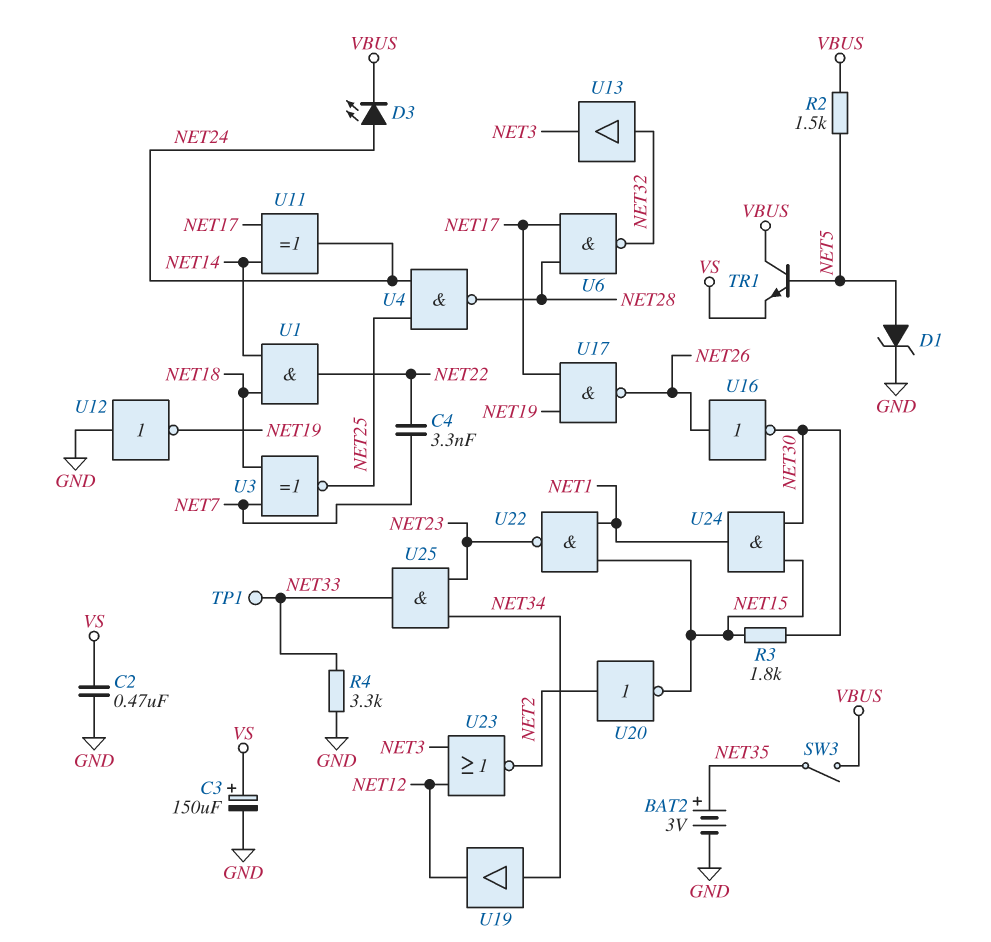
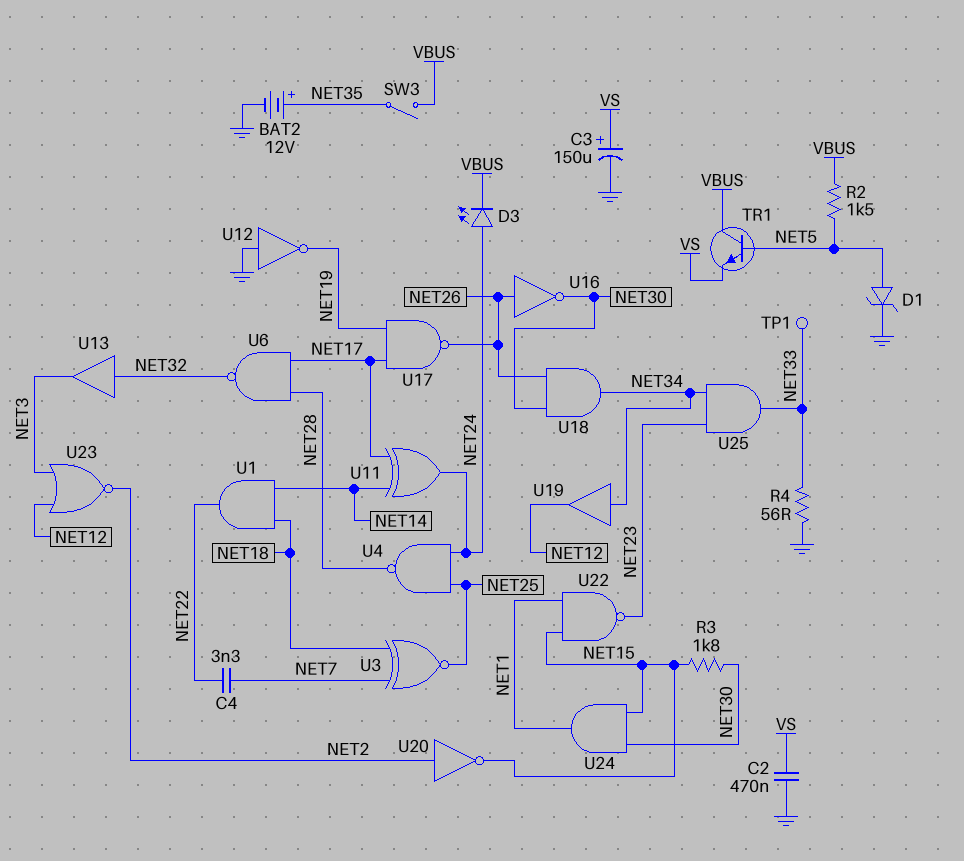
BAT2: 3V (plus NET35, minus GND) -> 12V (plus NET35, minus GND)
R4: 3.3k (GND, NET33) -> 56 (GND, NET33)
U18: none -> AND (in NET26, in NET30, out NET34)

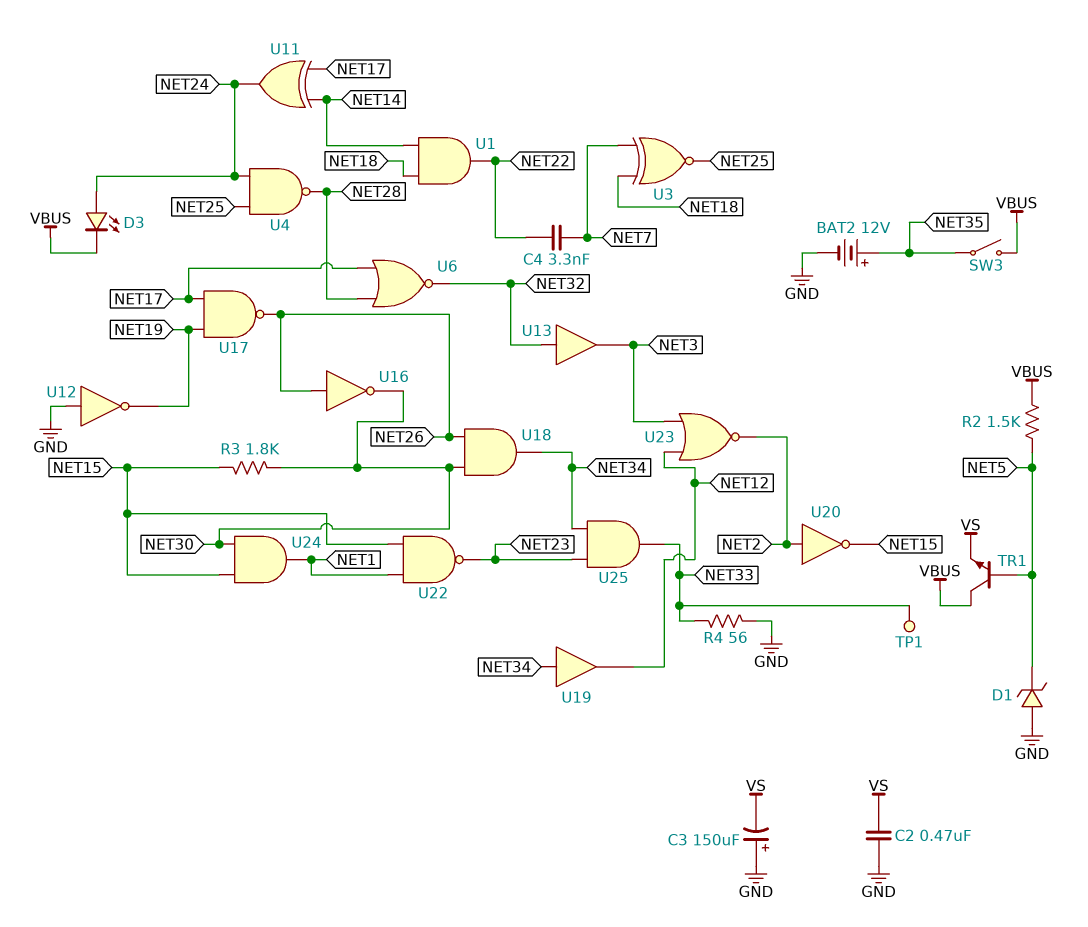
C3: 150uF (plus VS, minus GND) -> 150uF (plus GND, minus VS)
D1: zener (A NET5, K GND) -> zener (A GND, K NET5)
U6: NAND (in NET17, in NET28, out NET32) -> NOR (in NET17, in NET28, out NET32)

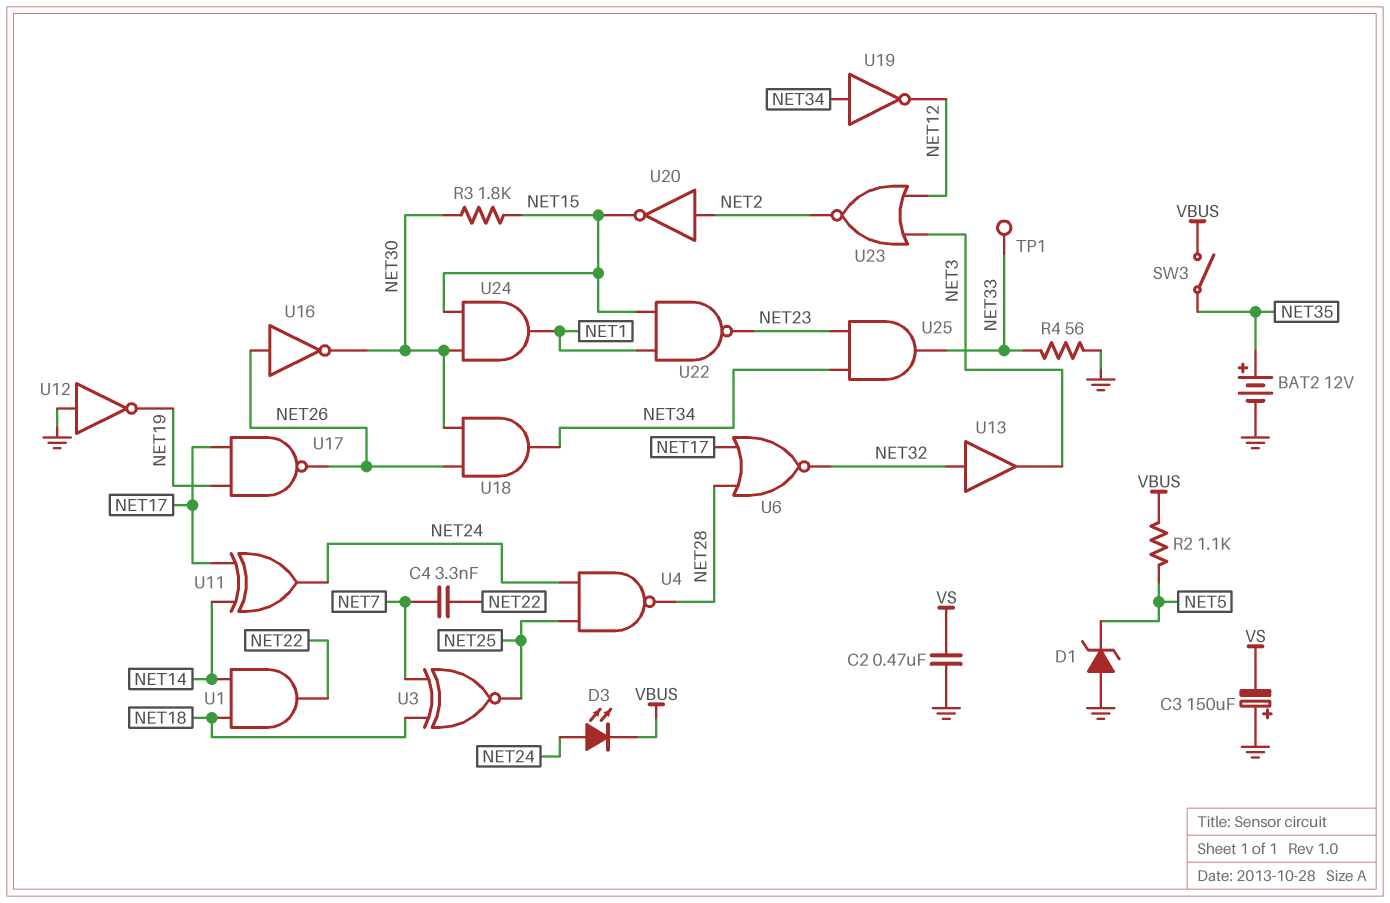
R2: 1.5k (NET5, VBUS) -> 1.1k (NET5, VBUS)
TR1: NPN (B NET5, C VBUS, E VS) -> none
U19: buffer (in NET34, out NET12) -> NOT (in NET34, out NET12)

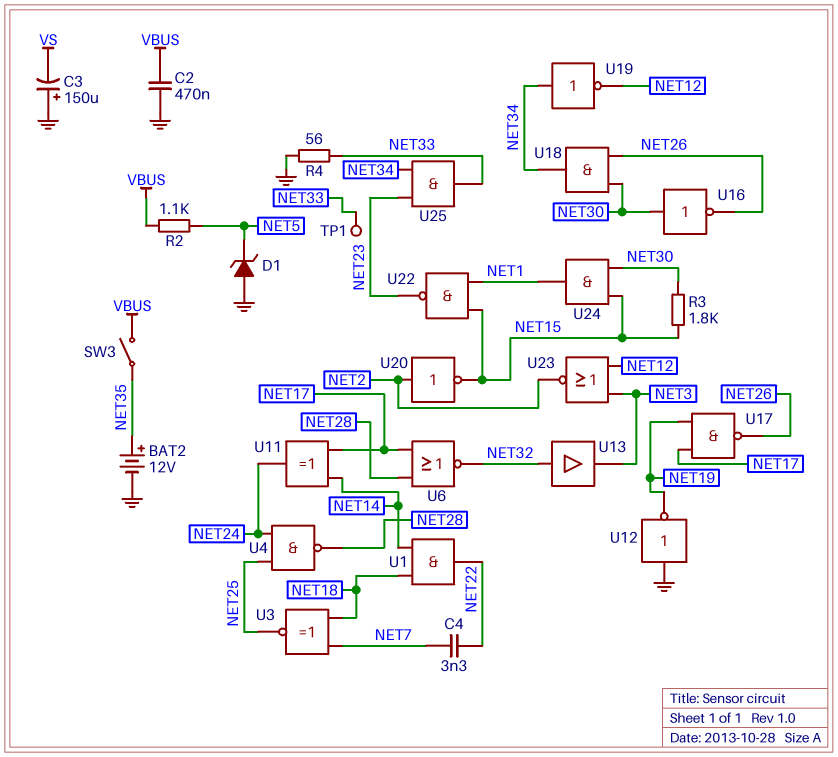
C2: 470nF (GND, VS) -> 470nF (GND, VBUS)
D3: LED (A NET24, K VBUS) -> none
U16: NOT (in NET26, out NET30) -> NOT (in NET30, out NET26)

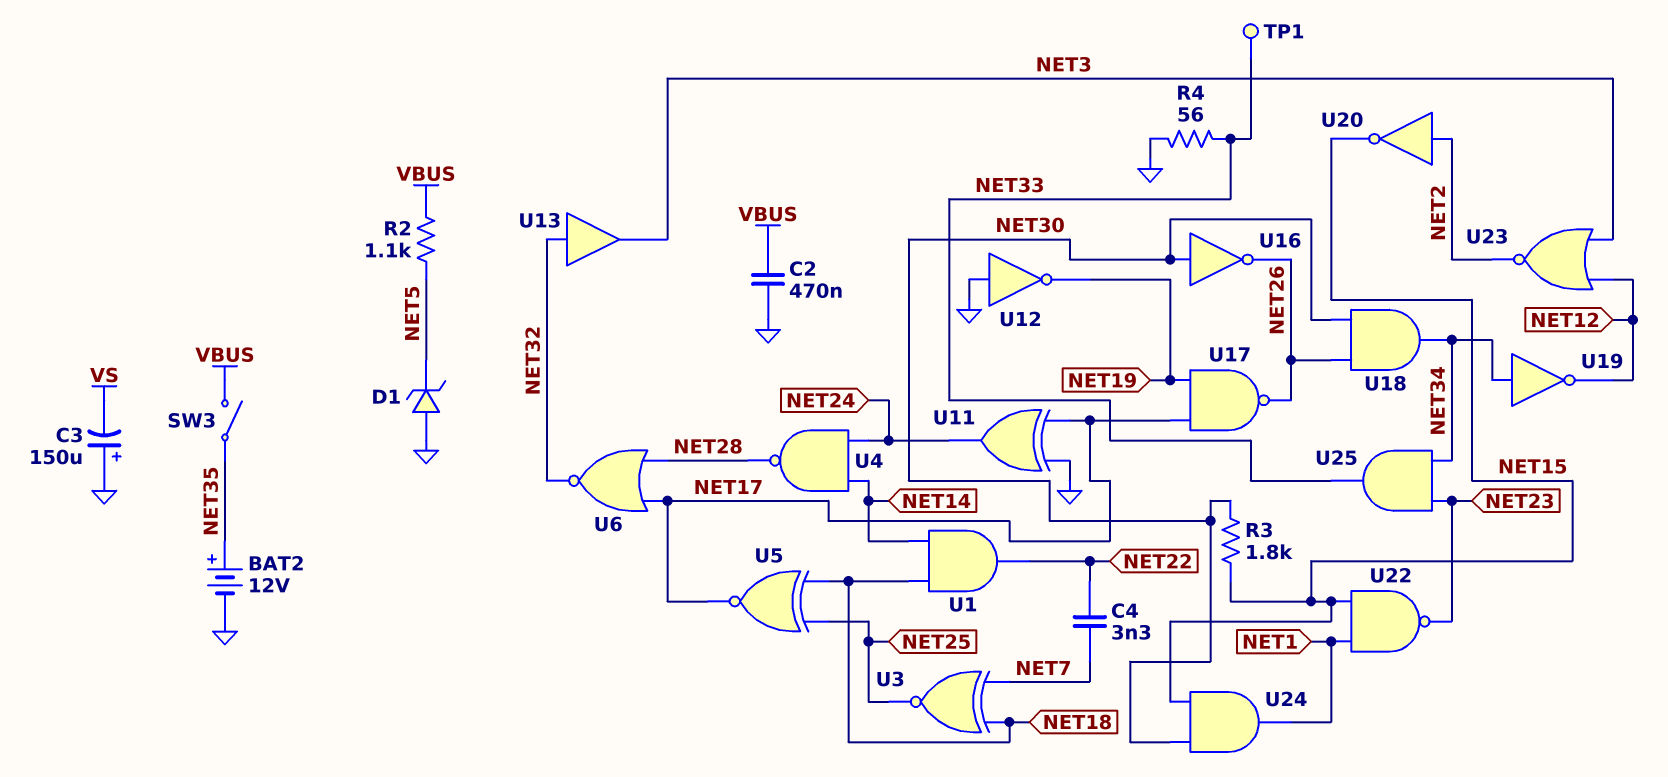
U4: NAND (in NET24, in NET25, out NET28) -> NAND (in NET14, in NET24, out NET28)
U5: none -> XNOR (in NET18, in NET25, out NET17)
U11: XOR (in NET14, in NET17, out NET24) -> XOR (in GND, in NET17, out NET24)

